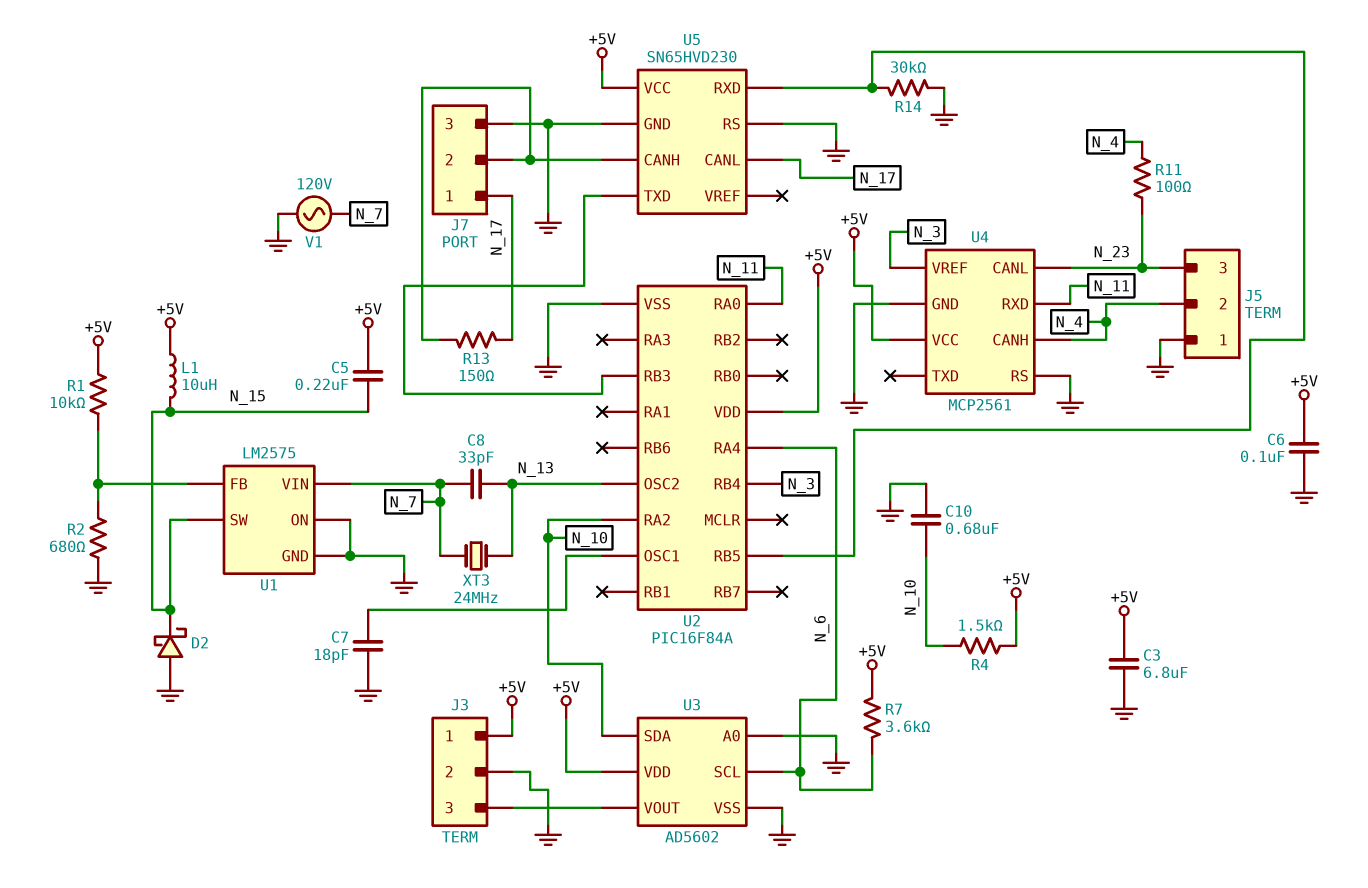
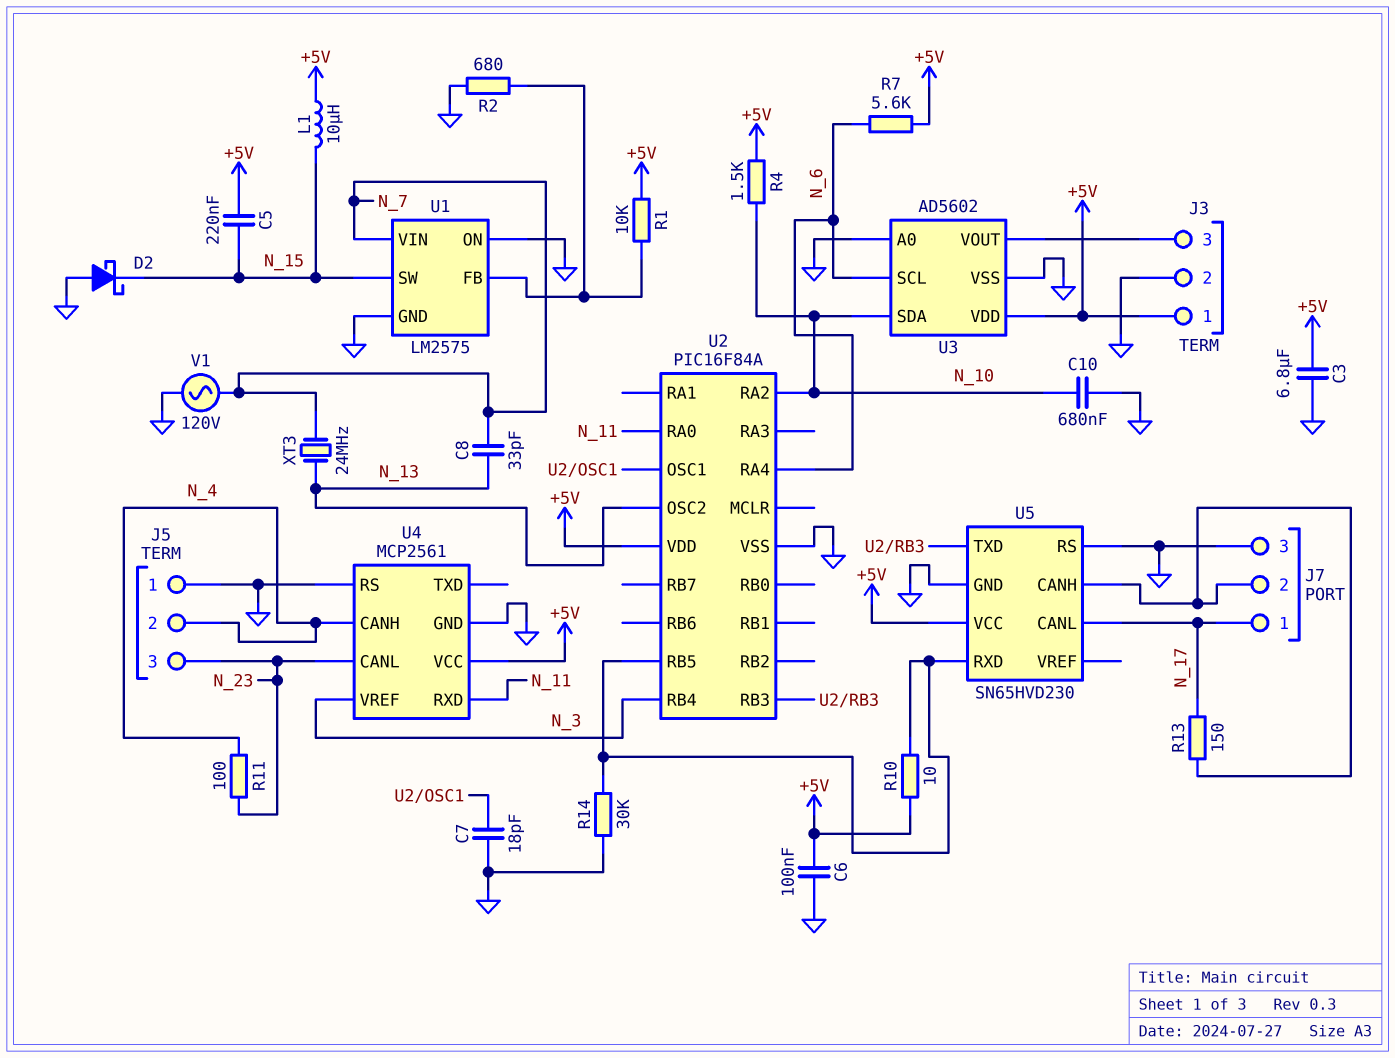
R7: 3.6k (+5V, N_6) -> 5.6k (+5V, N_6)
R10: none -> 10 (+5V, U2/RB5)

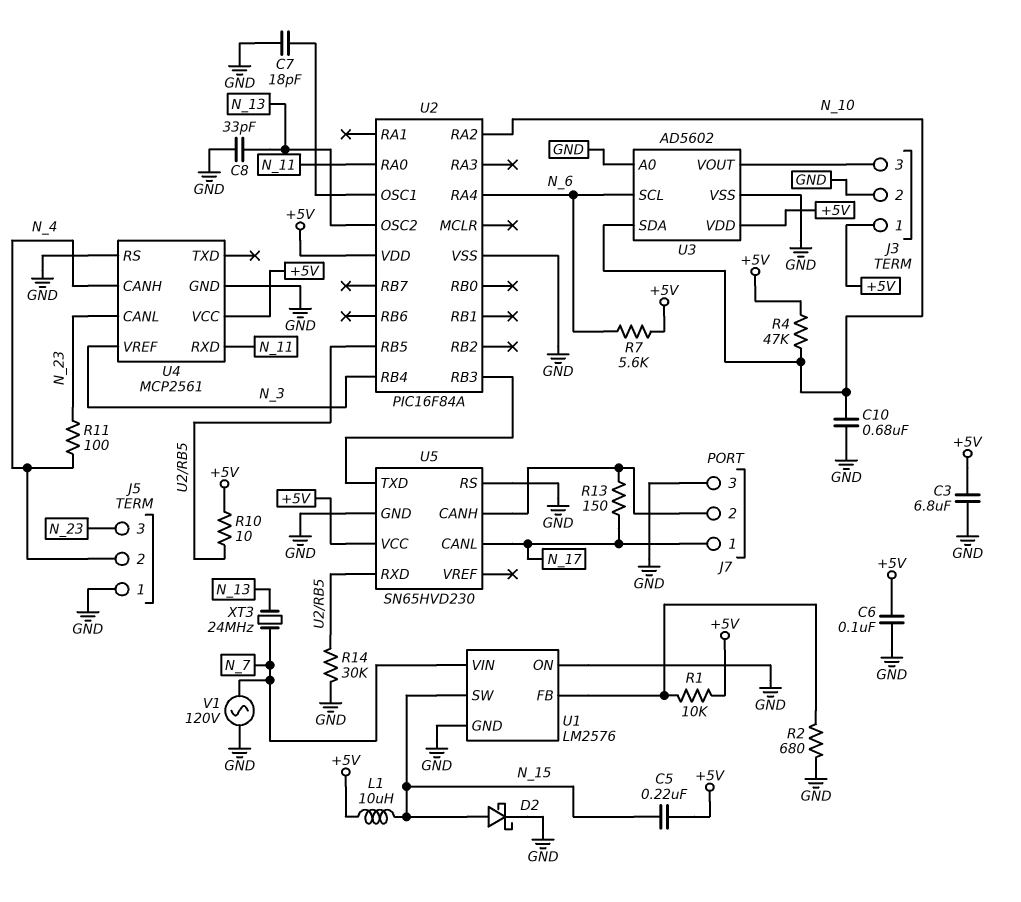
C8: 33pF (N_7, N_13) -> 33pF (GND, N_13)
D2: schottky (A GND, K N_15) -> schottky (A N_15, K GND)
R4: 1.5k (+5V, N_10) -> 47k (+5V, N_10)
U1: LM2575 -> LM2576

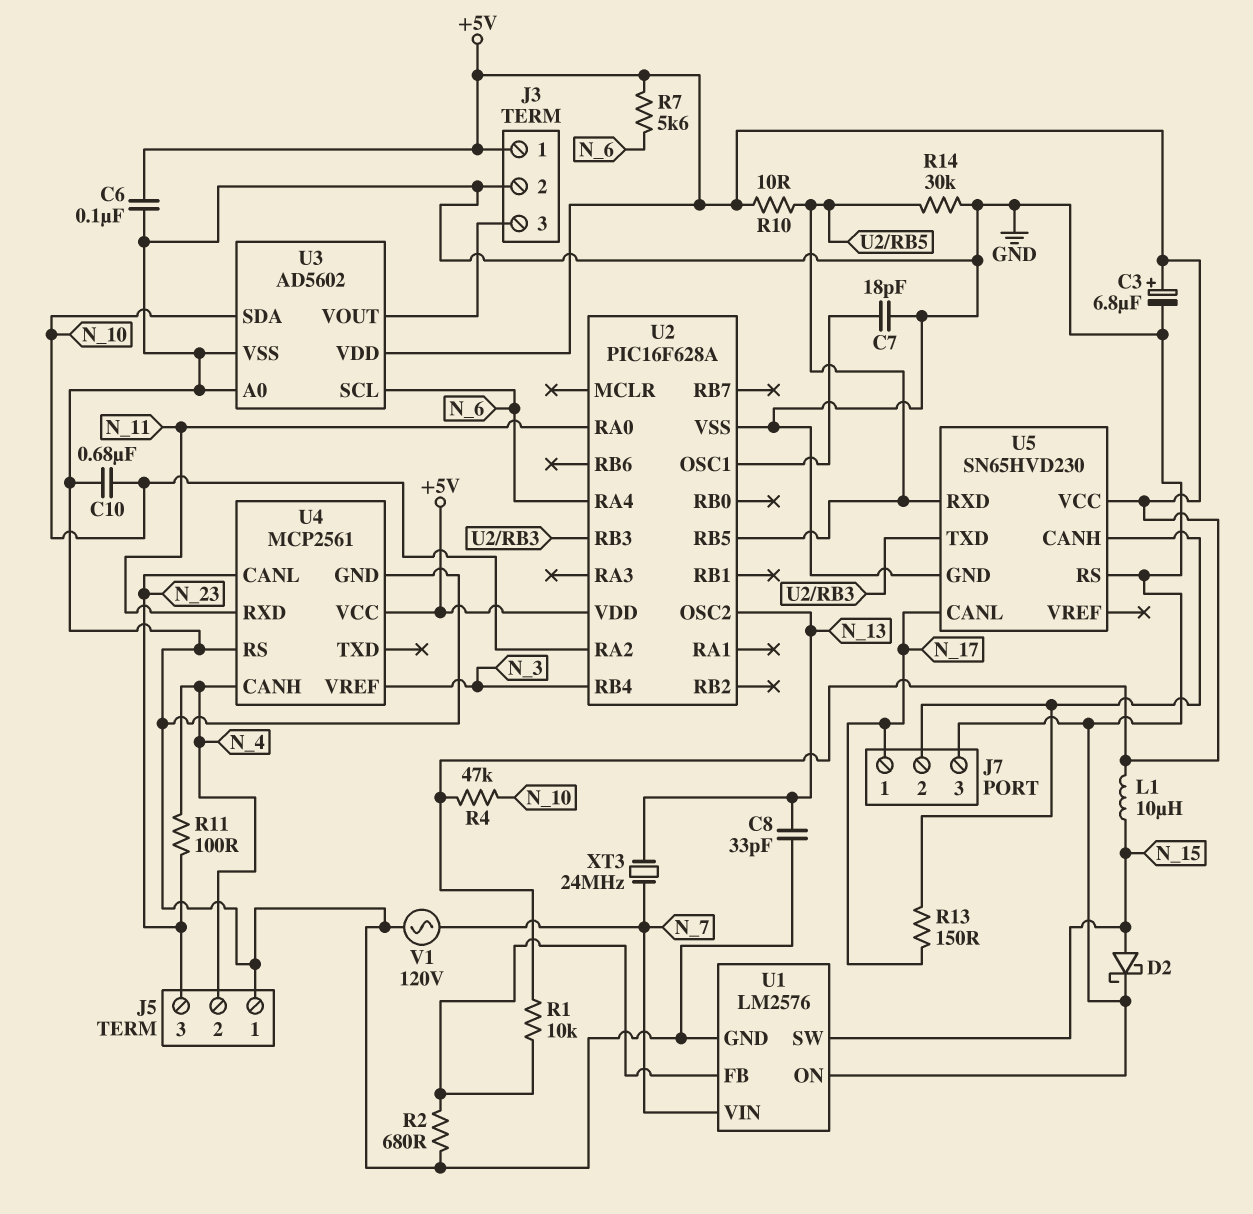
C3: 6.8uF (+5V, GND) -> 6.8uF (plus +5V, minus GND)
C5: 220nF (+5V, N_15) -> none
U2: PIC16F84A -> PIC16F628A

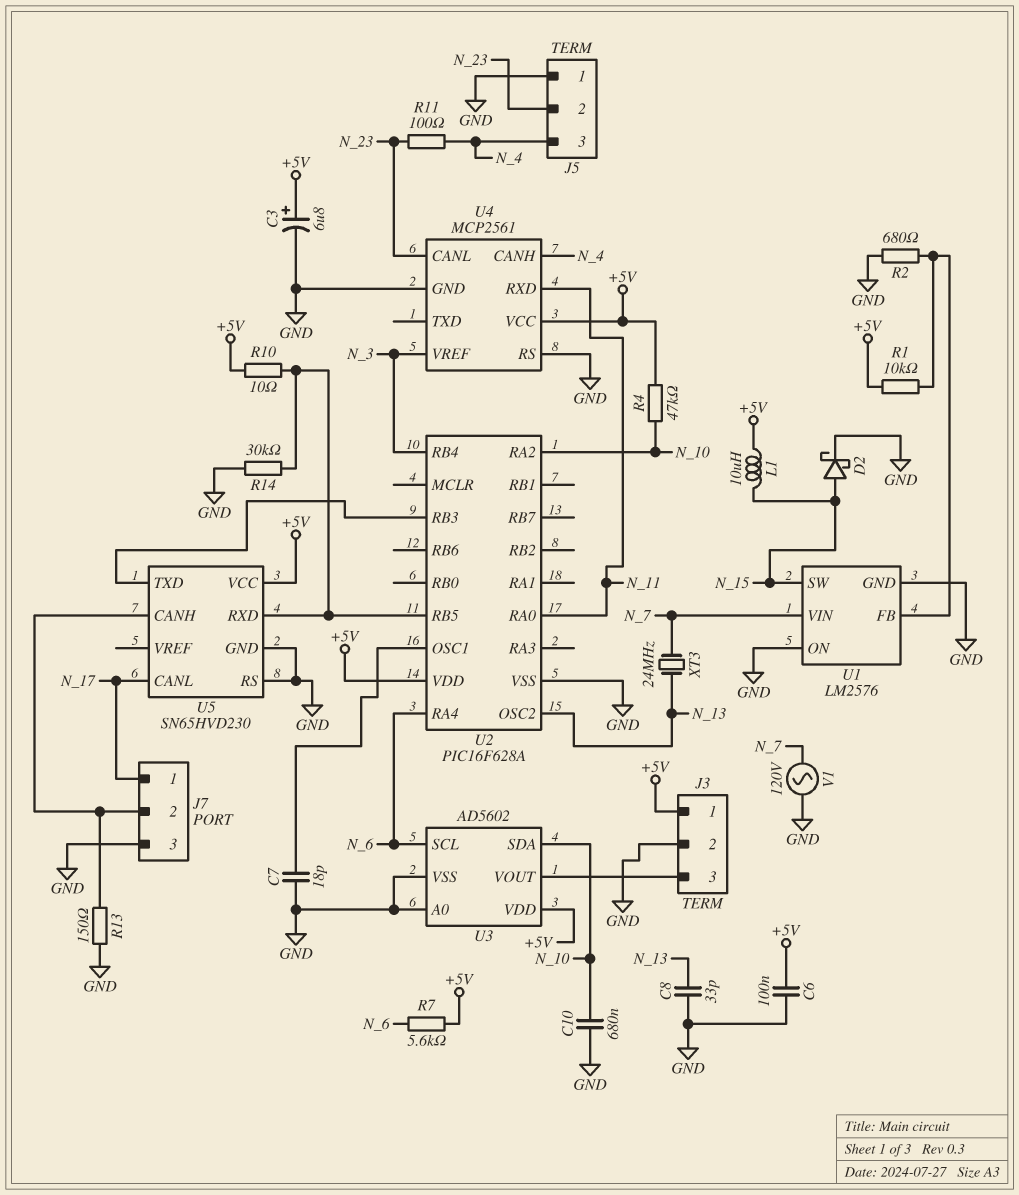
J5 pin 2: N_4 -> N_23
J5 pin 3: N_23 -> N_4
R13: 150 (J7/2, N_17) -> 150 (GND, J7/2)

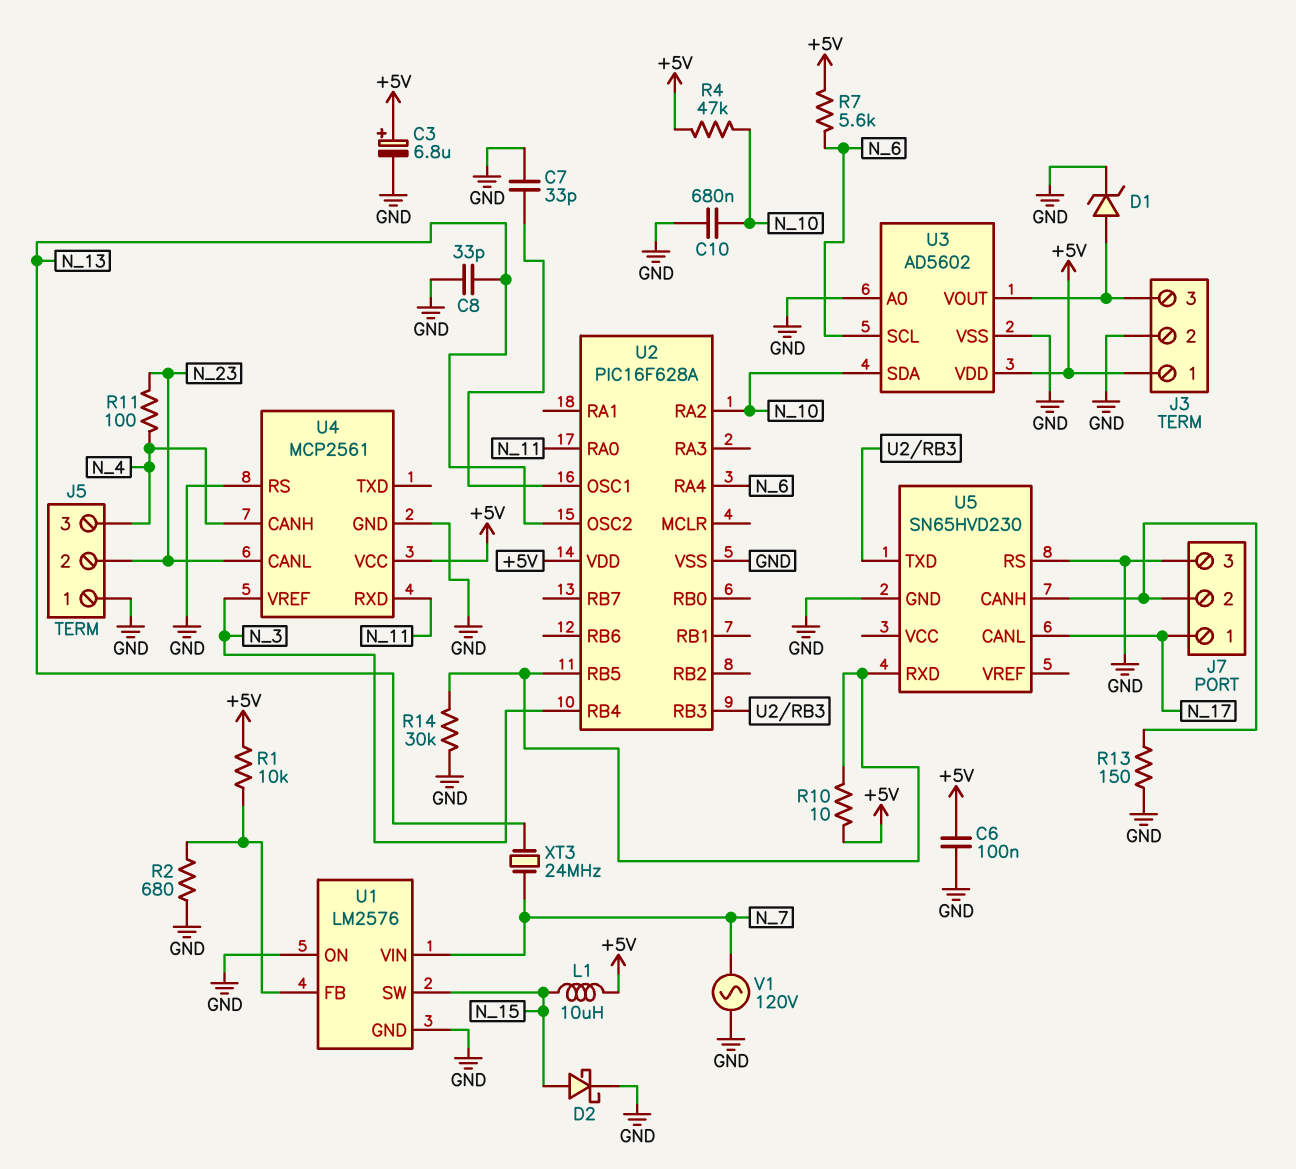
C7: 18pF (GND, U2/OSC1) -> 33pF (GND, U2/OSC1)
D1: none -> zener (A J3/3, K GND)
U5 pin VCC: +5V -> none

